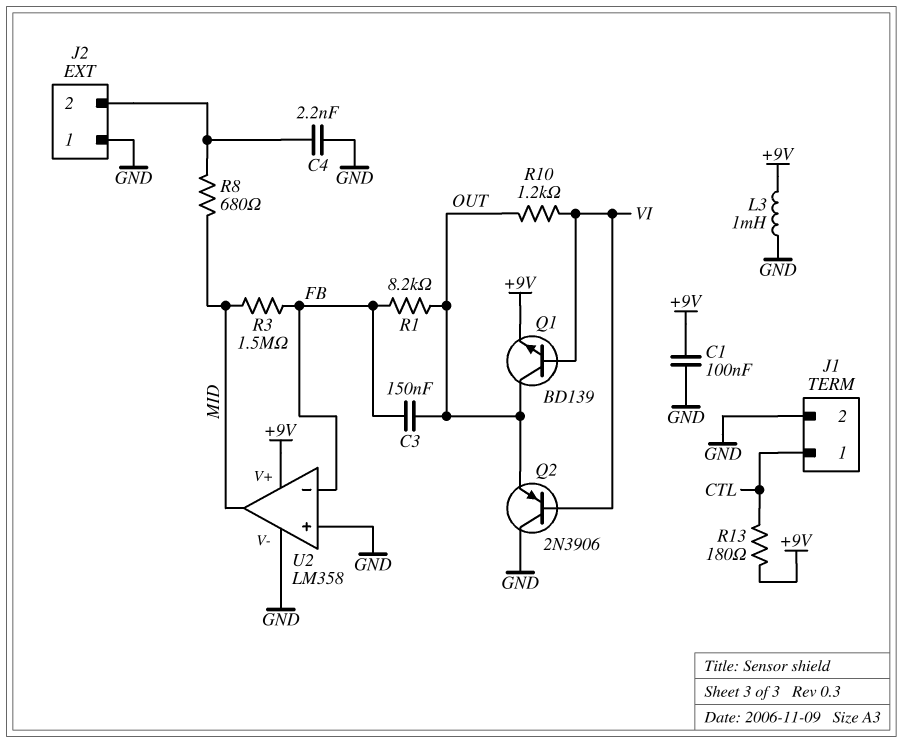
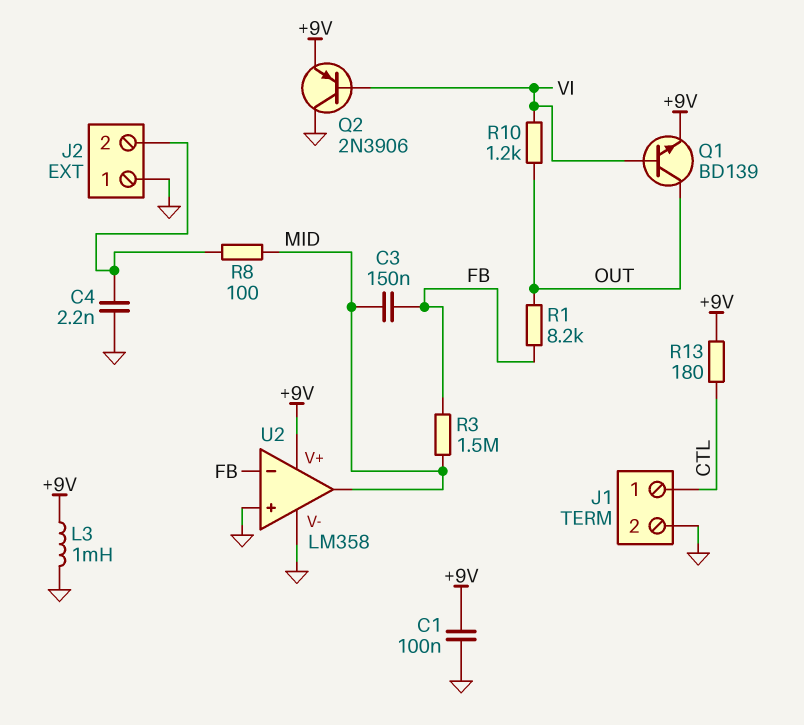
C3: 150nF (FB, OUT) -> 150nF (FB, MID)
Q2: PNP 2N3906 (B VI, C GND, E OUT) -> PNP 2N3906 (B VI, C GND, E +9V)
R8: 680 (J2/2, MID) -> 100 (J2/2, MID)

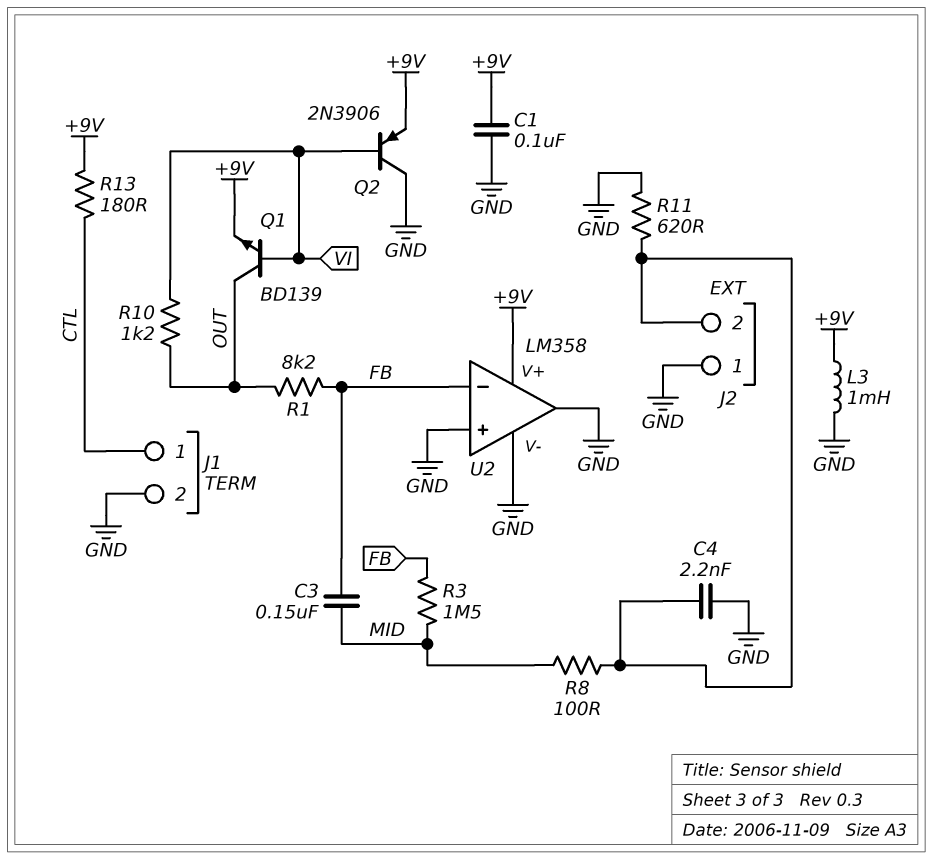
R11: none -> 620 (GND, J2/2)
U2 pin out: MID -> GND

